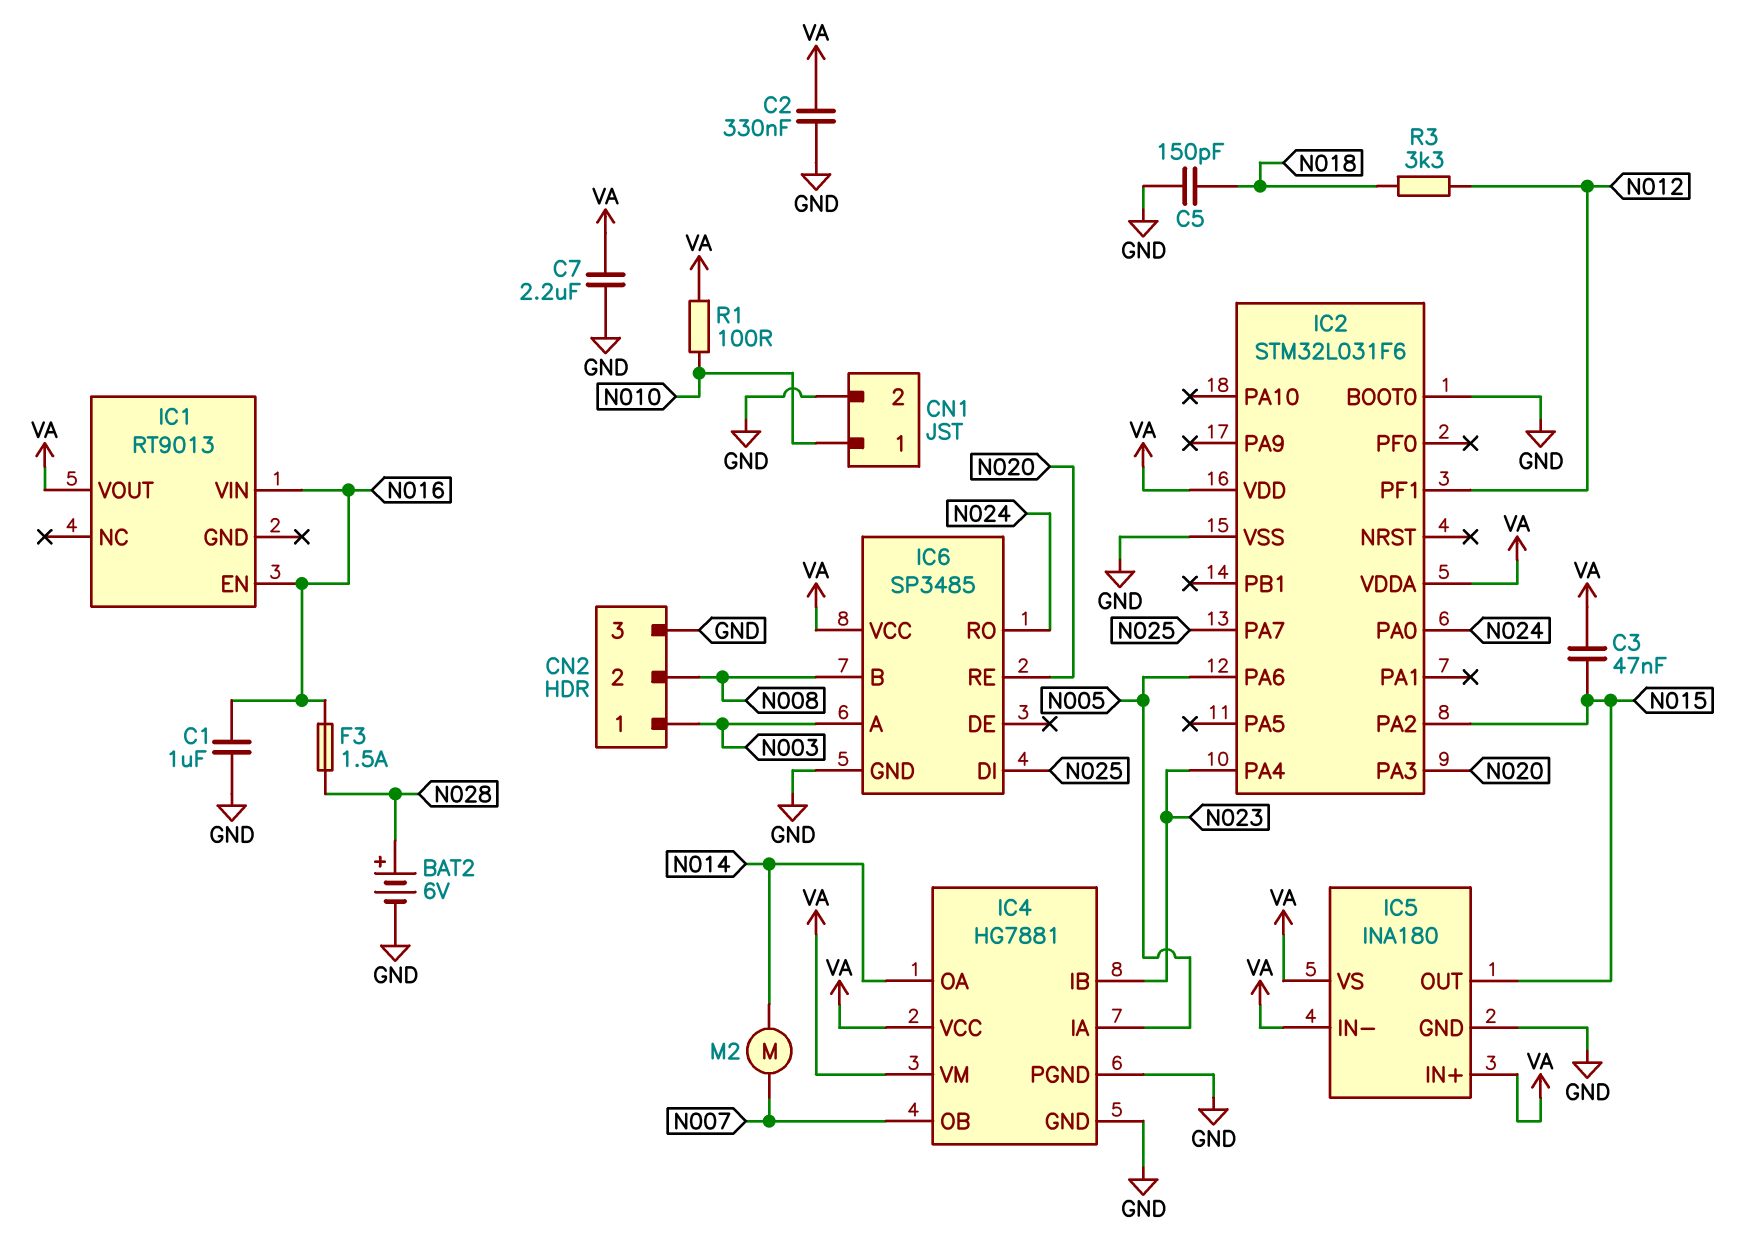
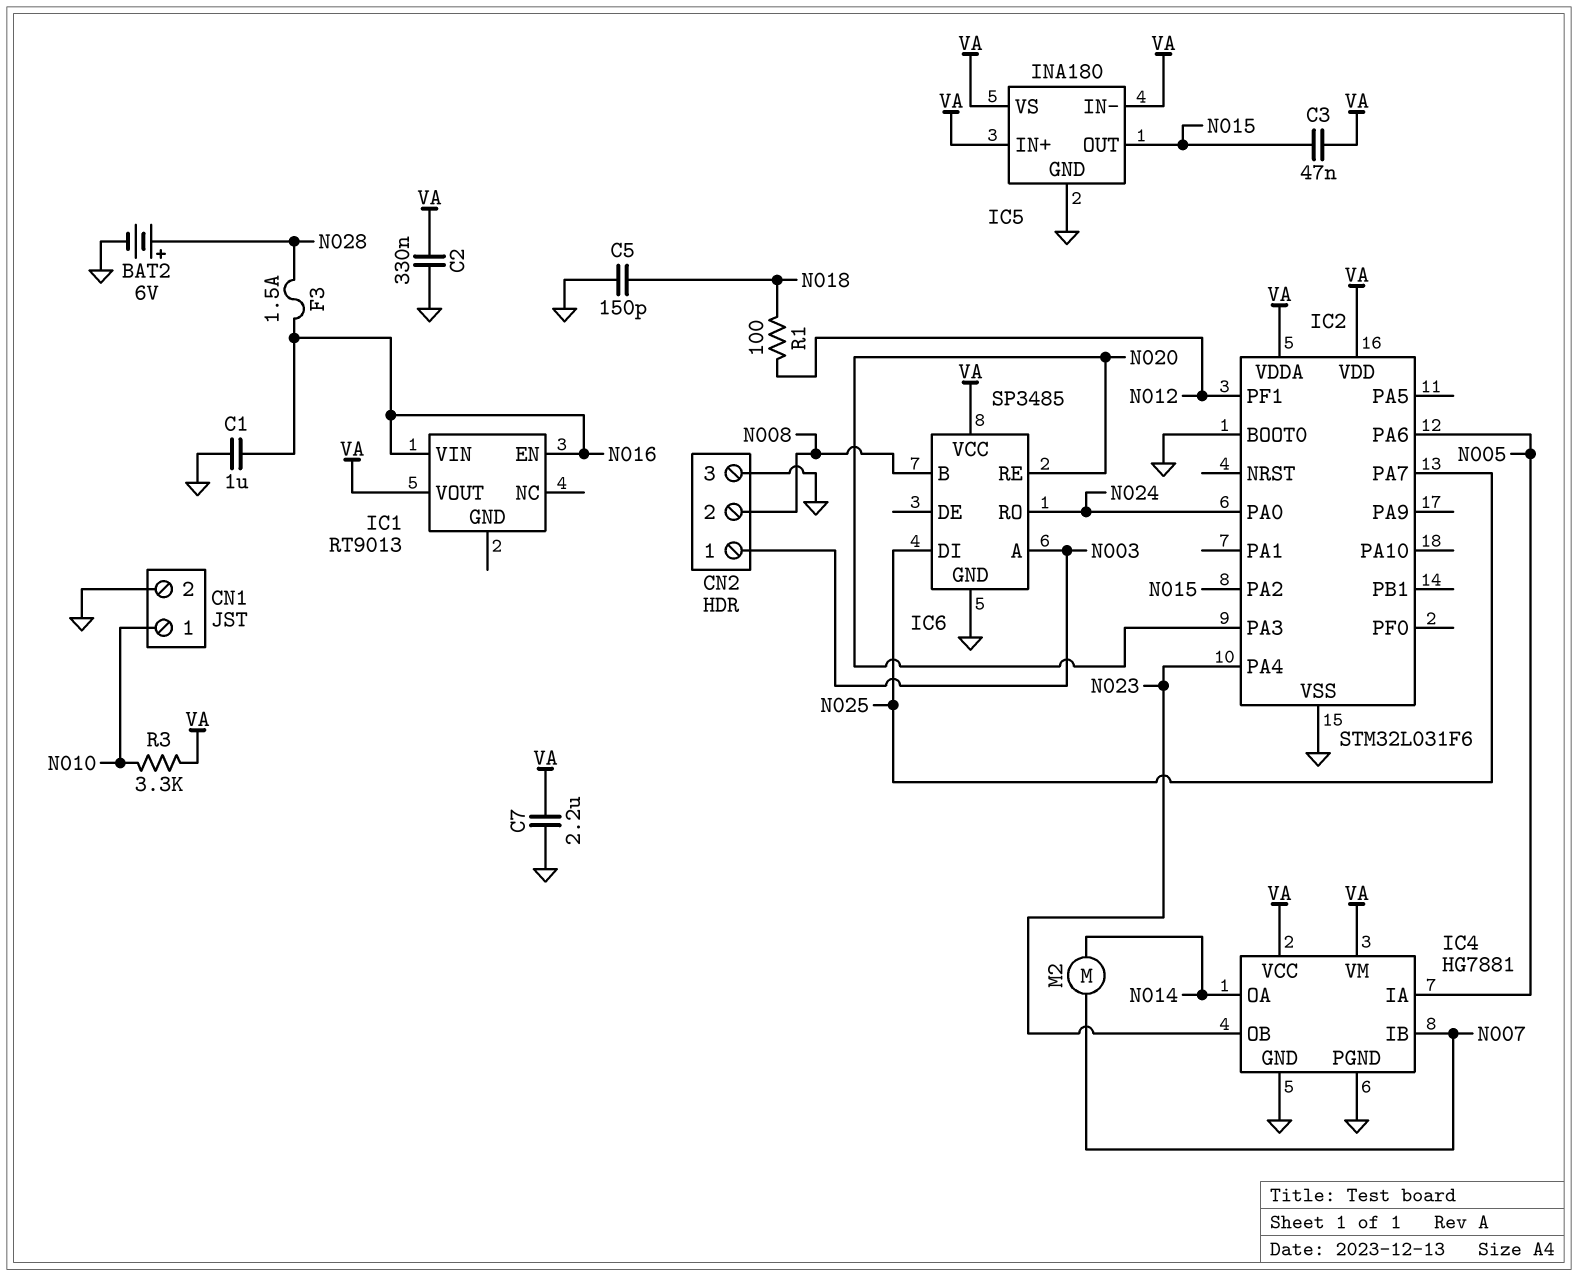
IC4 pin IB: N023 -> N007
IC4 pin OB: N007 -> N023
R1: 100 (N010, VA) -> 100 (N012, N018)
R3: 3.3k (N012, N018) -> 3.3k (N010, VA)

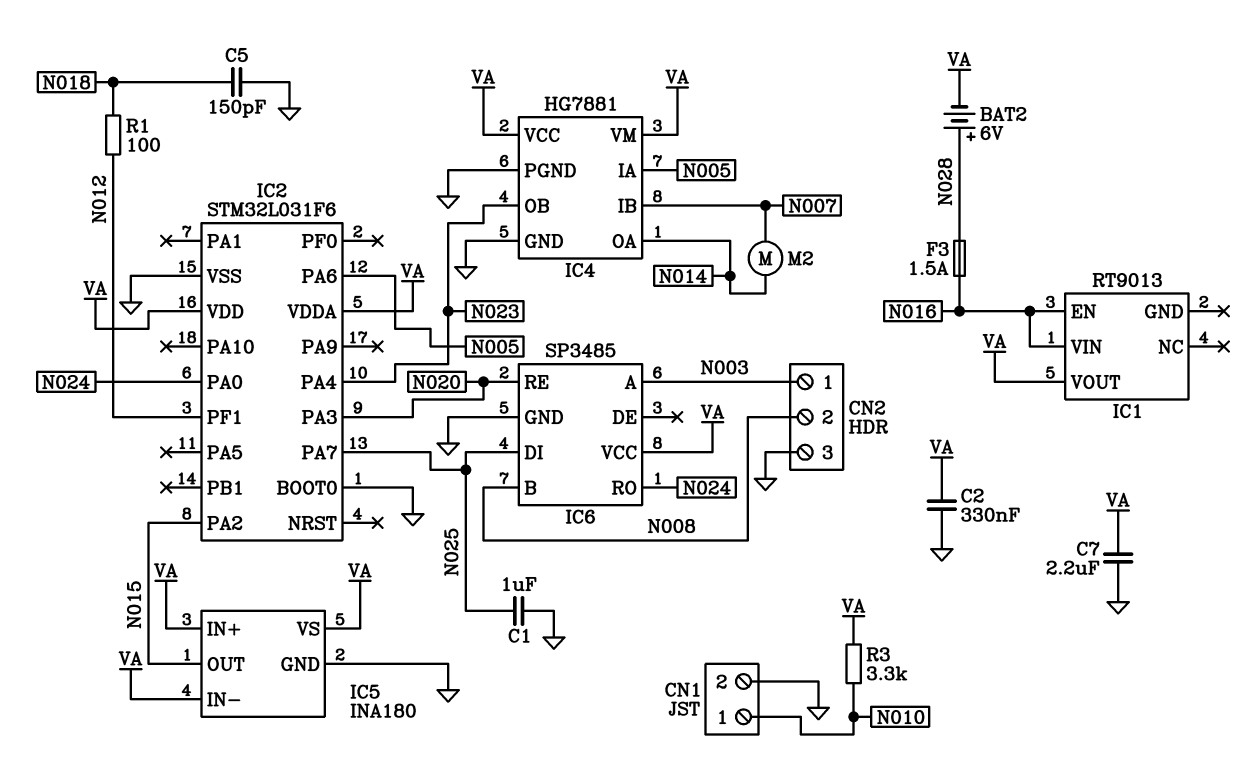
BAT2: 6V (plus N028, minus GND) -> 6V (plus N028, minus VA)
C1: 1uF (GND, N016) -> 1uF (GND, N025)
C3: 47nF (N015, VA) -> none

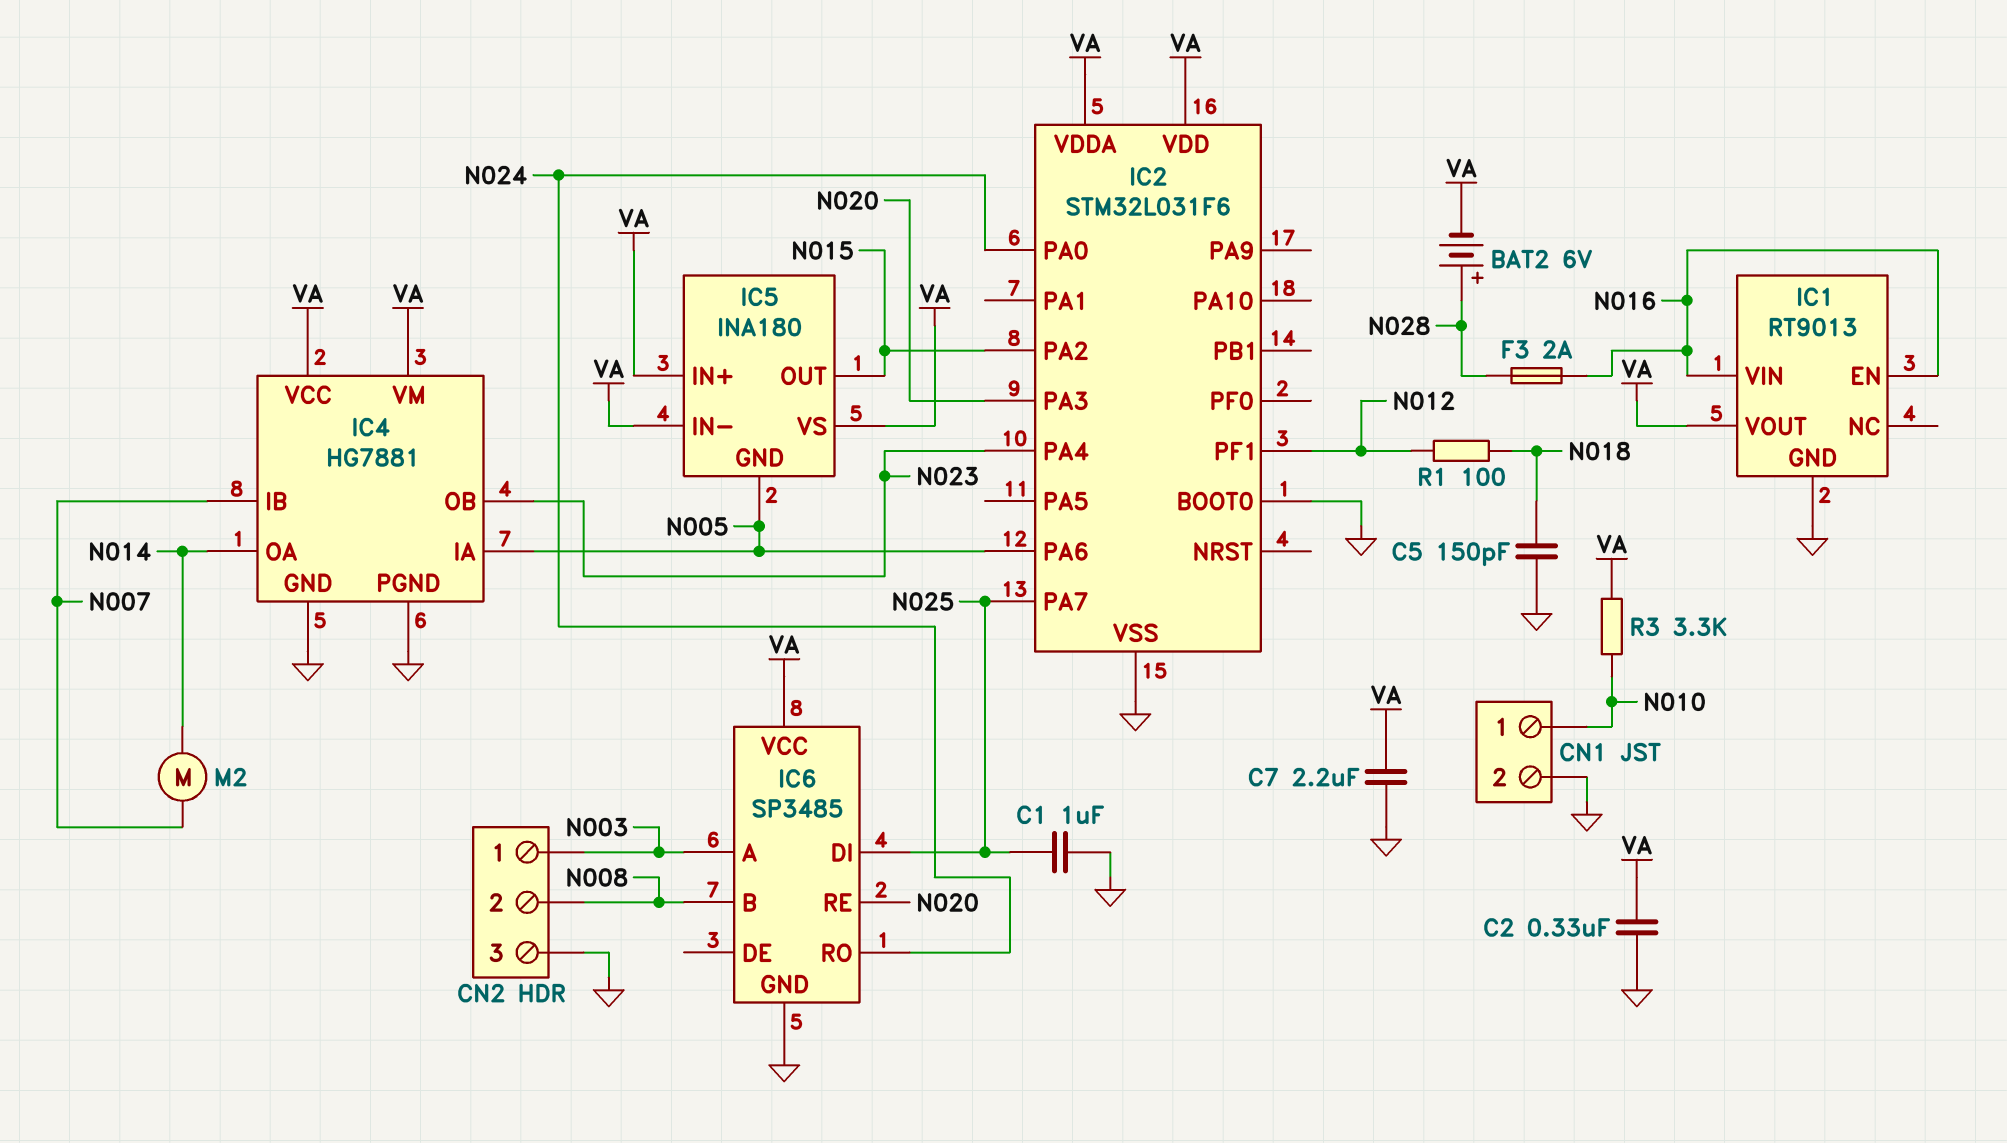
F3: 1.5A (N016, N028) -> 2A (N016, N028)
IC1 pin GND: none -> GND
IC5 pin GND: GND -> N005

